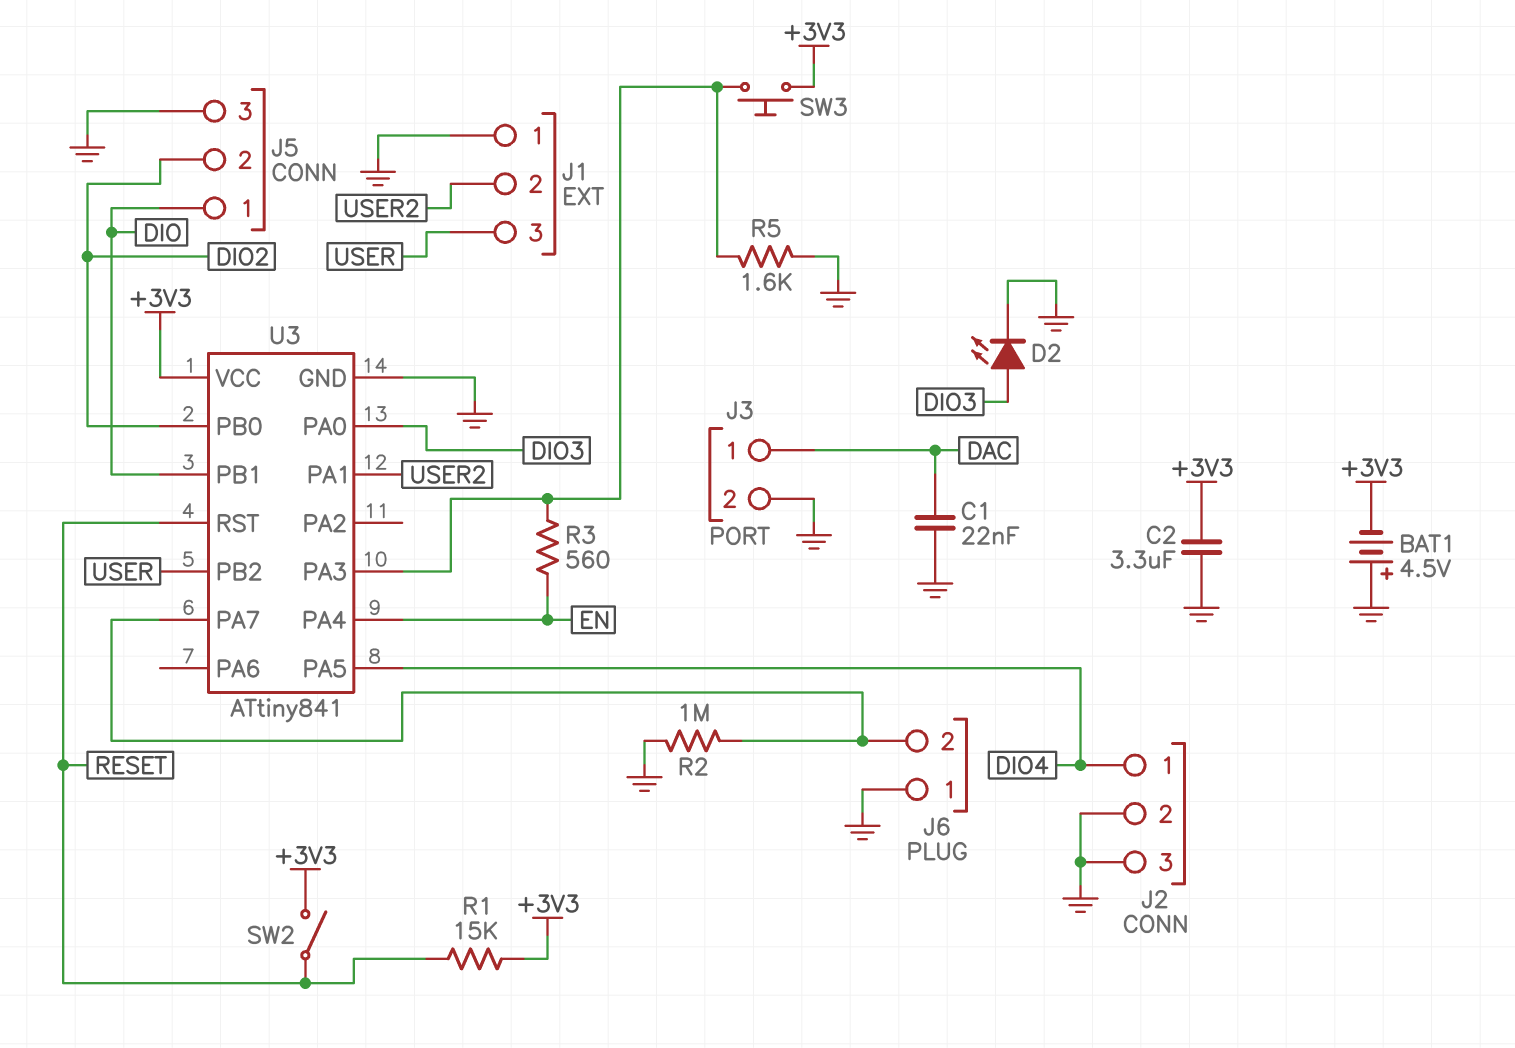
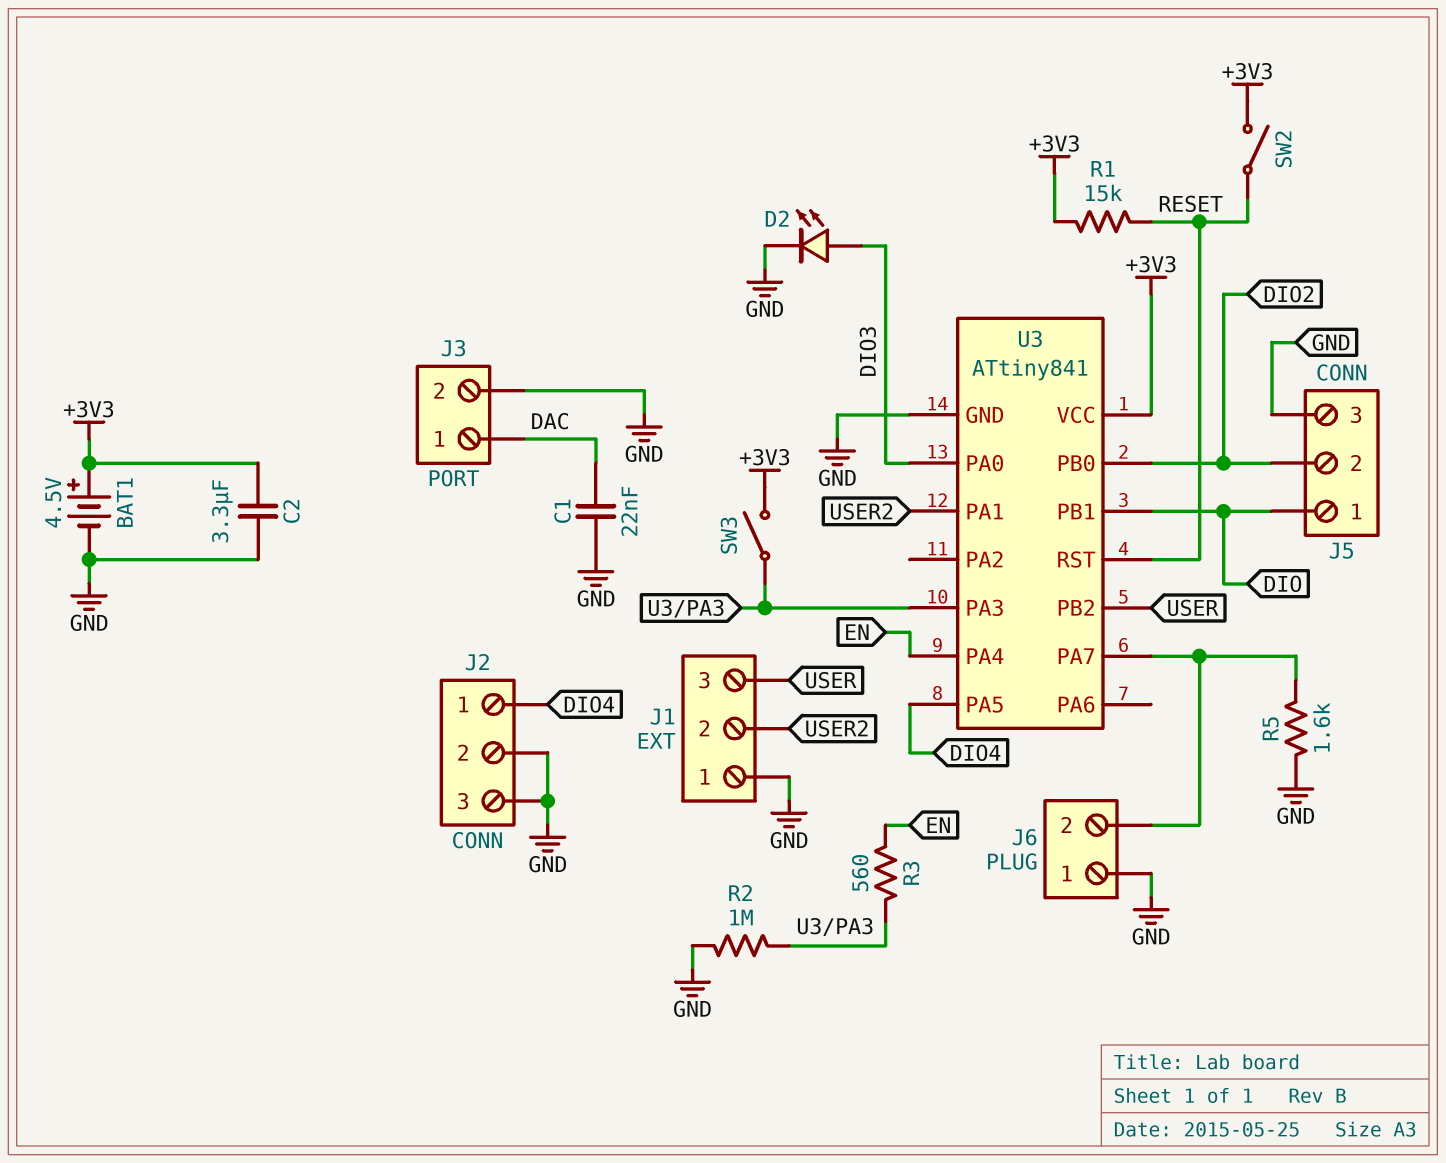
BAT1: 4.5V (plus GND, minus +3V3) -> 4.5V (plus +3V3, minus GND)
R2: 1M (GND, J6/2) -> 1M (GND, U3/PA3)
R5: 1.6k (GND, U3/PA3) -> 1.6k (GND, J6/2)
SW3: button (+3V3, U3/PA3) -> switch (+3V3, U3/PA3)

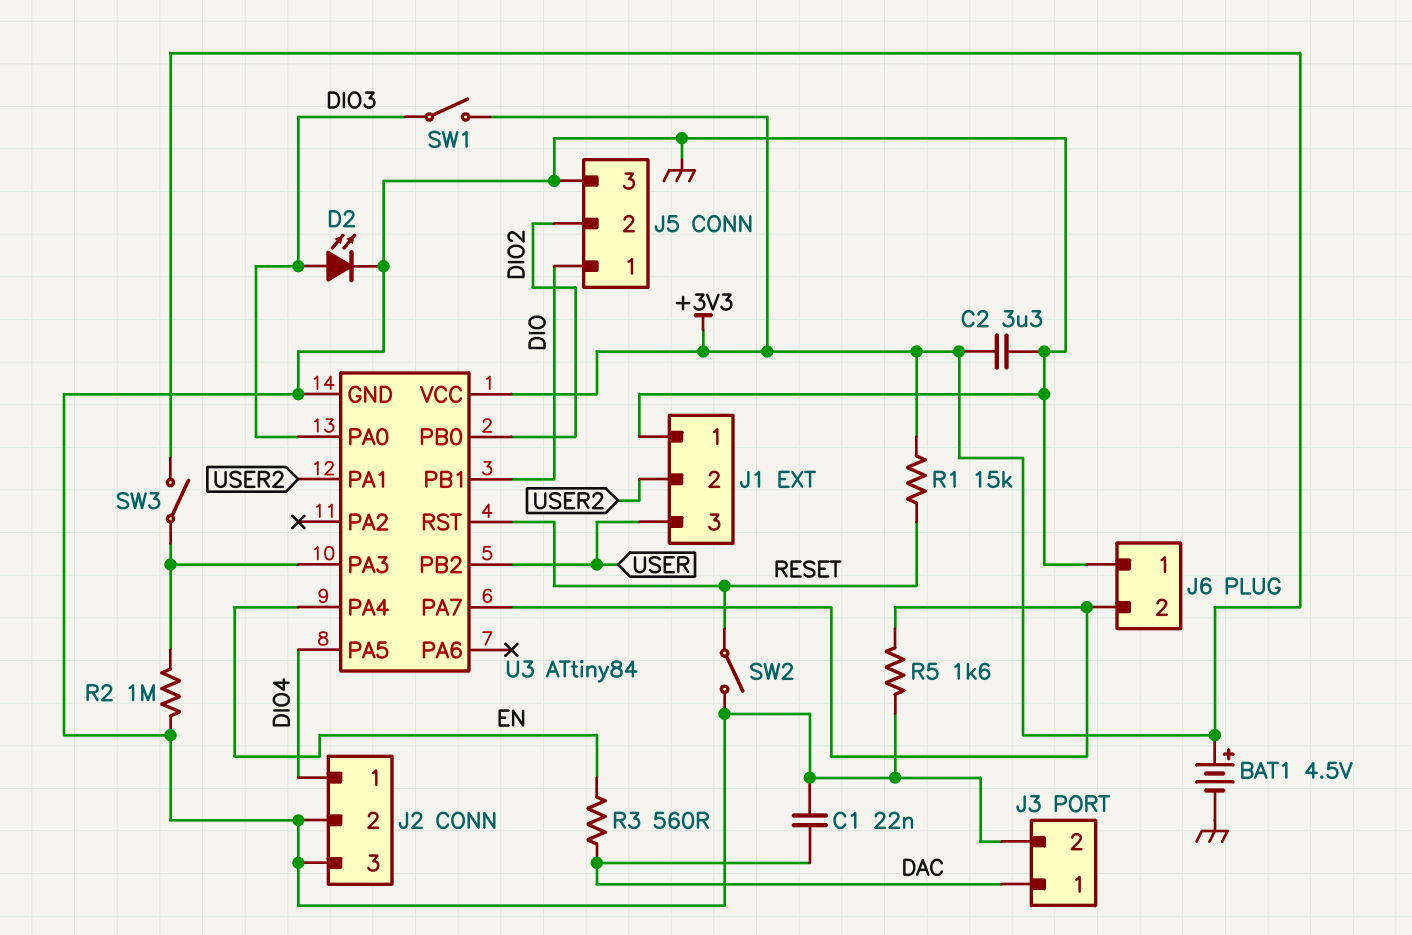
R3: 560 (EN, U3/PA3) -> 560 (DAC, EN)
SW1: none -> switch (+3V3, DIO3)
SW2: switch (+3V3, RESET) -> switch (GND, RESET)
U3: ATtiny841 -> ATtiny84

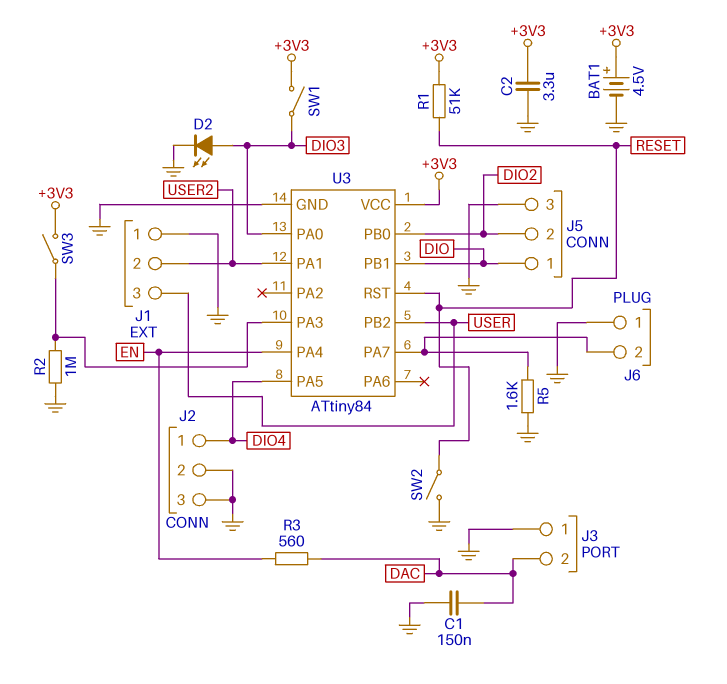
C1: 22nF (DAC, GND) -> 150nF (DAC, GND)
J3 pin 1: DAC -> GND
J3 pin 2: GND -> DAC
R1: 15k (+3V3, RESET) -> 51k (+3V3, RESET)

